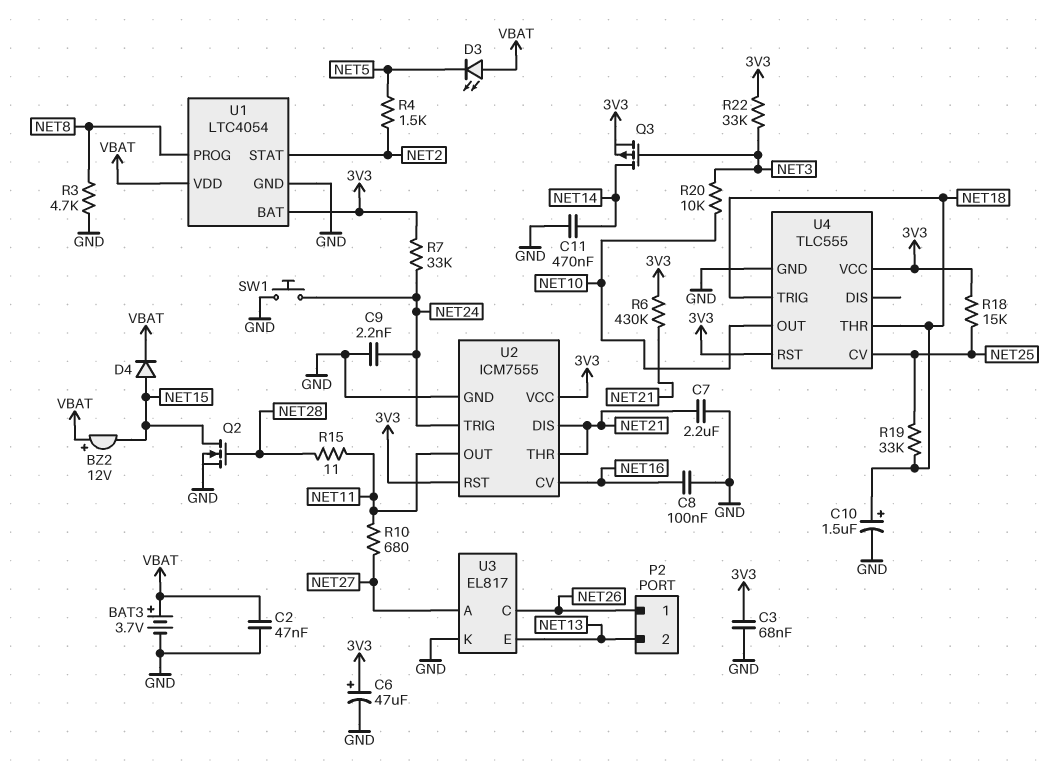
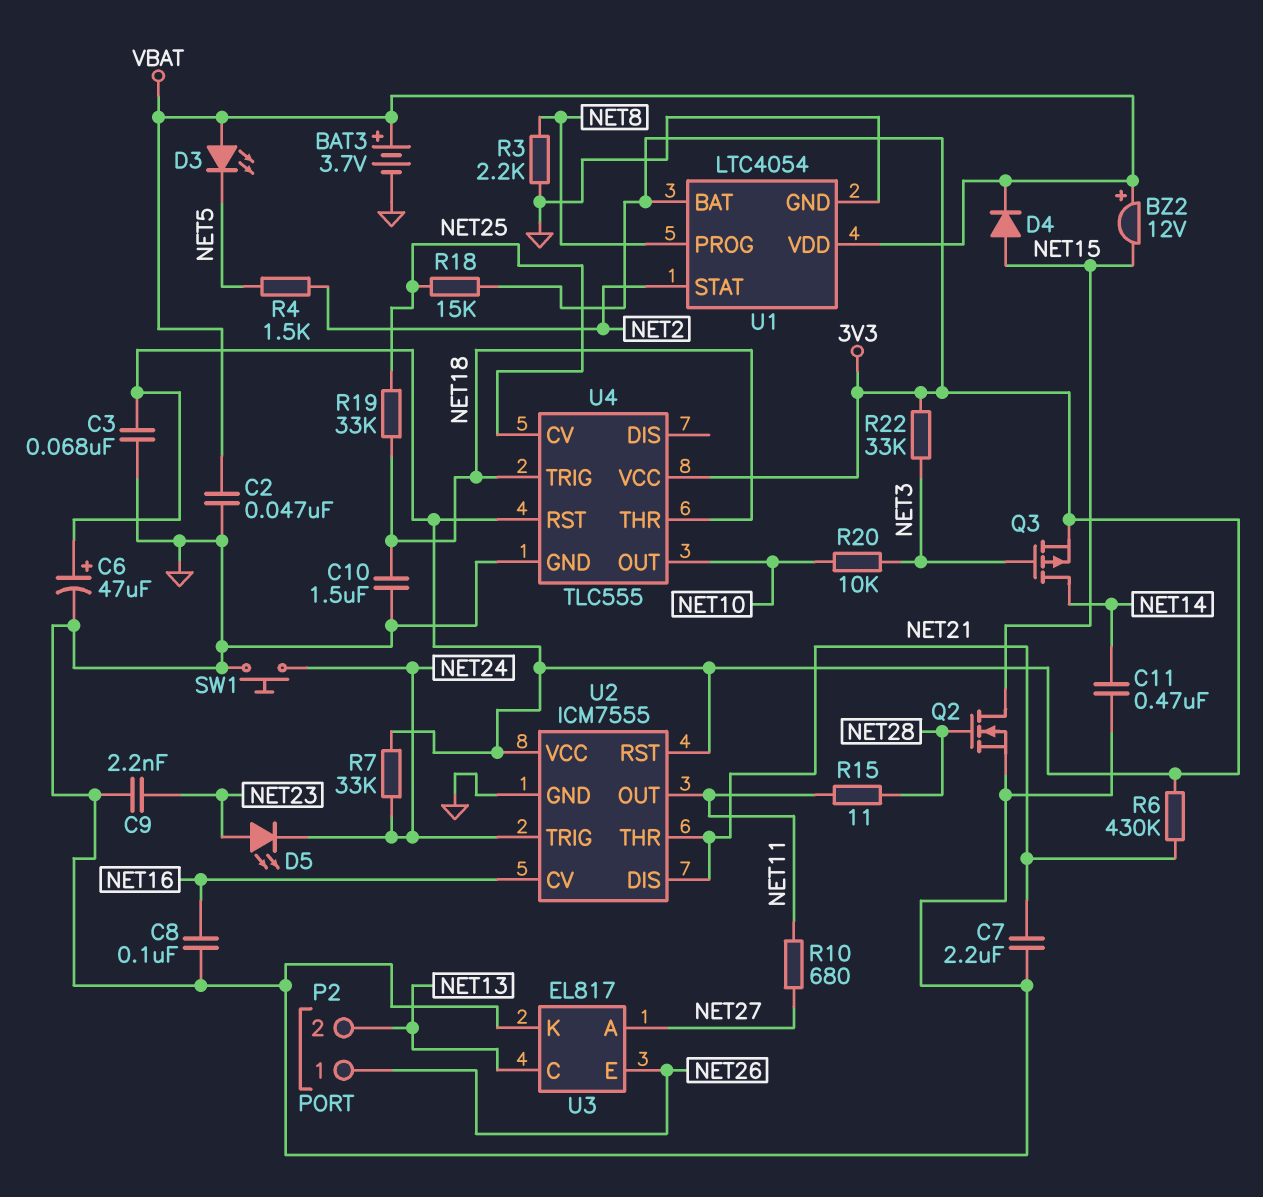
C9: 2.2nF (GND, NET24) -> 2.2nF (GND, NET23)
C10: 1.5uF (plus NET18, minus GND) -> 1.5uF (GND, NET18)
D5: none -> LED (A NET23, K NET24)
R3: 4.7k (GND, NET8) -> 2.2k (GND, NET8)
U3 pin C: NET26 -> NET13
U3 pin E: NET13 -> NET26

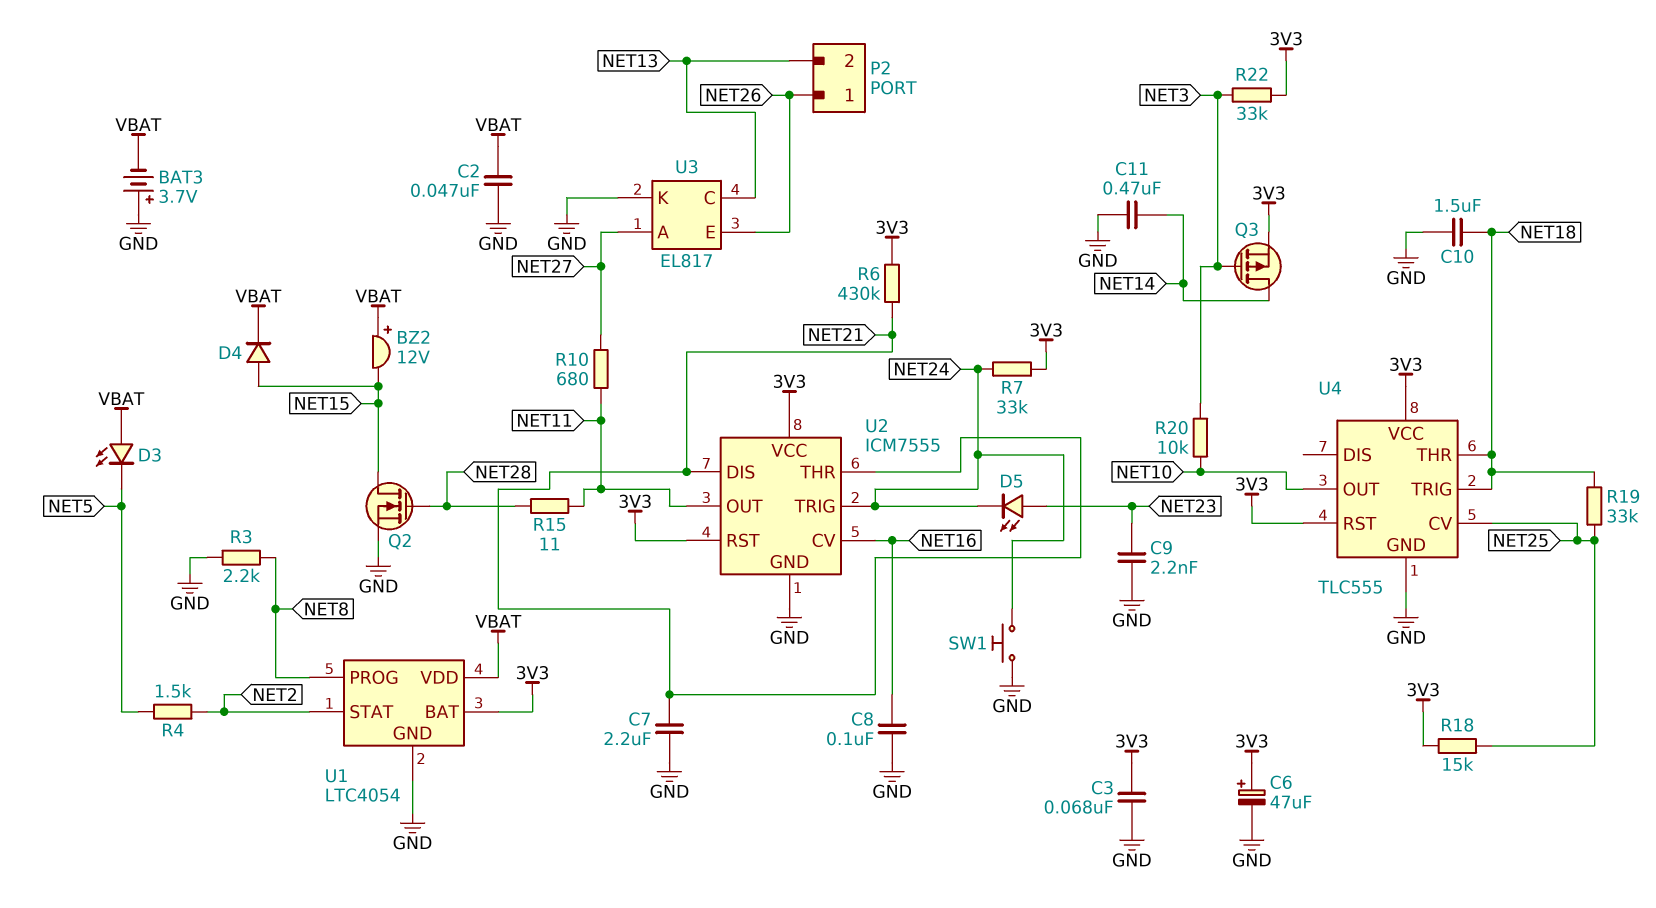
BAT3: 3.7V (plus VBAT, minus GND) -> 3.7V (plus GND, minus VBAT)

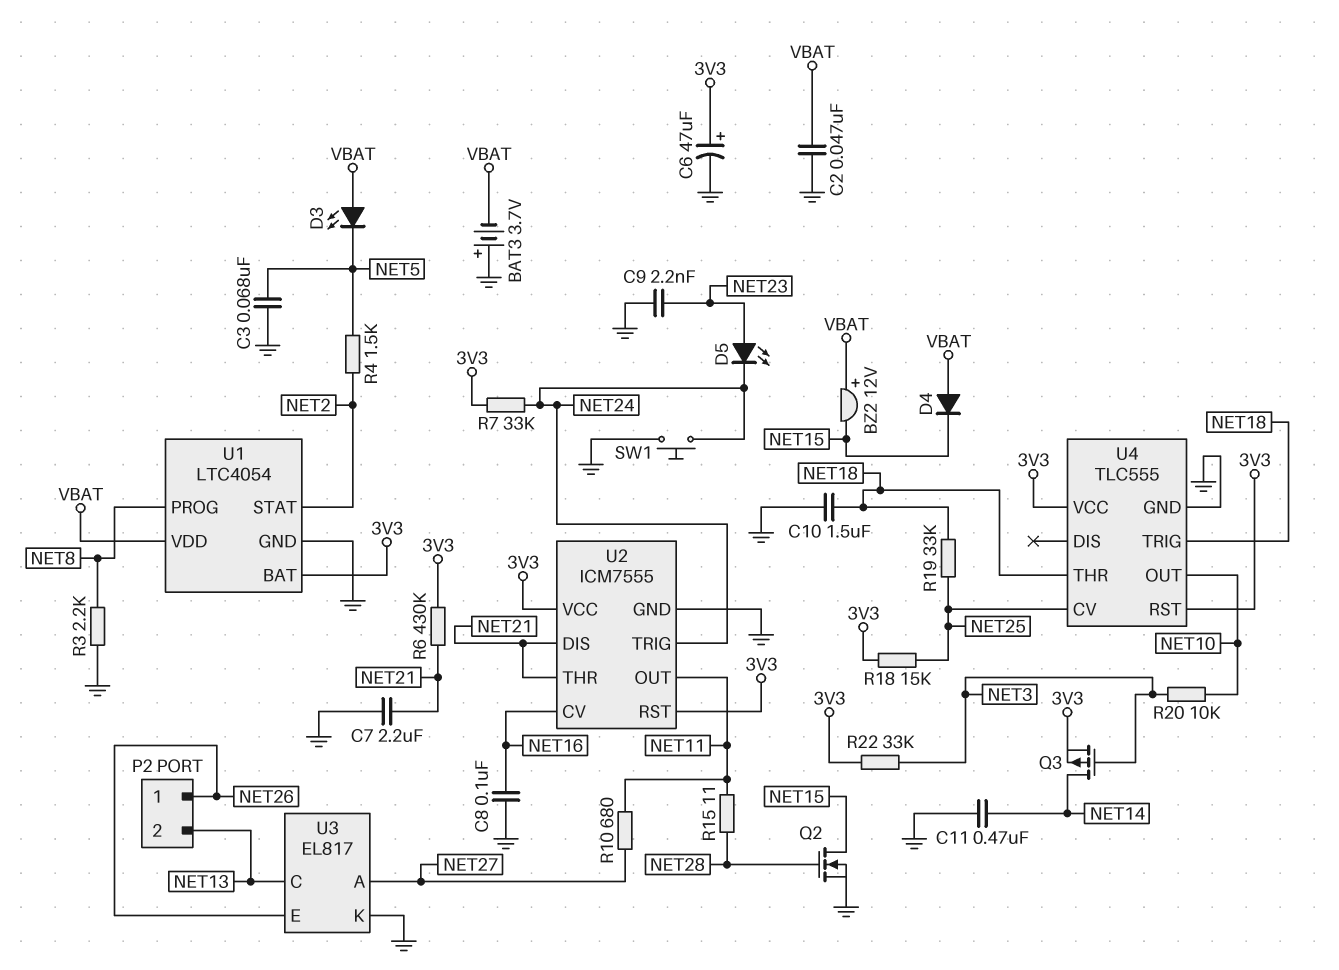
C3: 68nF (3V3, GND) -> 68nF (GND, NET5)
D4: diode (A NET15, K VBAT) -> diode (A VBAT, K NET15)

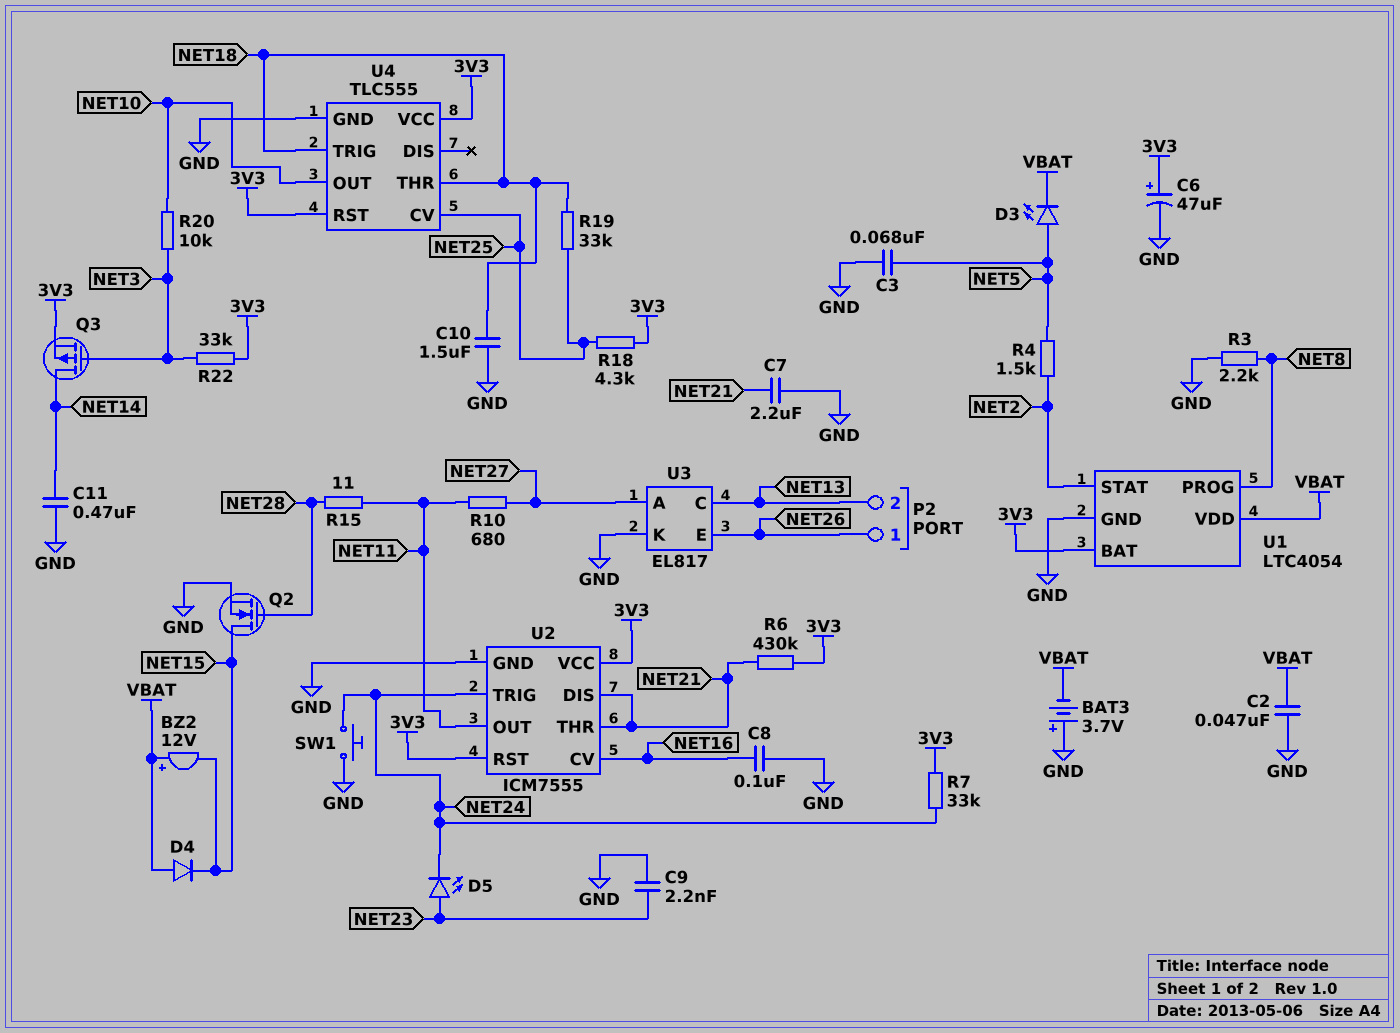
D3: LED (A VBAT, K NET5) -> LED (A NET5, K VBAT)
R18: 15k (3V3, NET25) -> 4.3k (3V3, NET25)

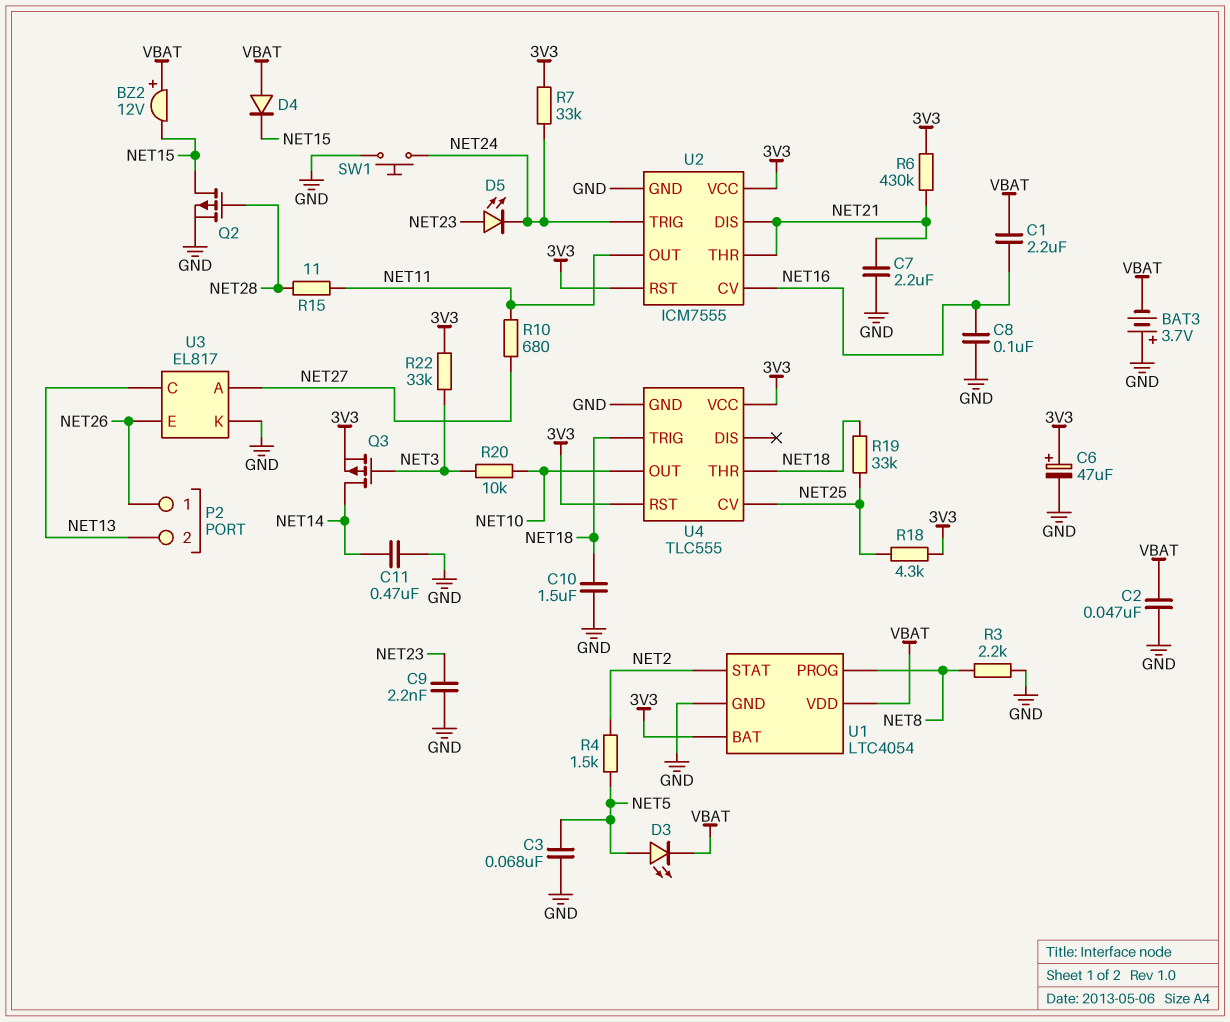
C1: none -> 2.2uF (NET16, VBAT)
Q2: NMOS (G NET28, D NET15, S GND) -> PMOS (G NET28, D NET15, S GND)

